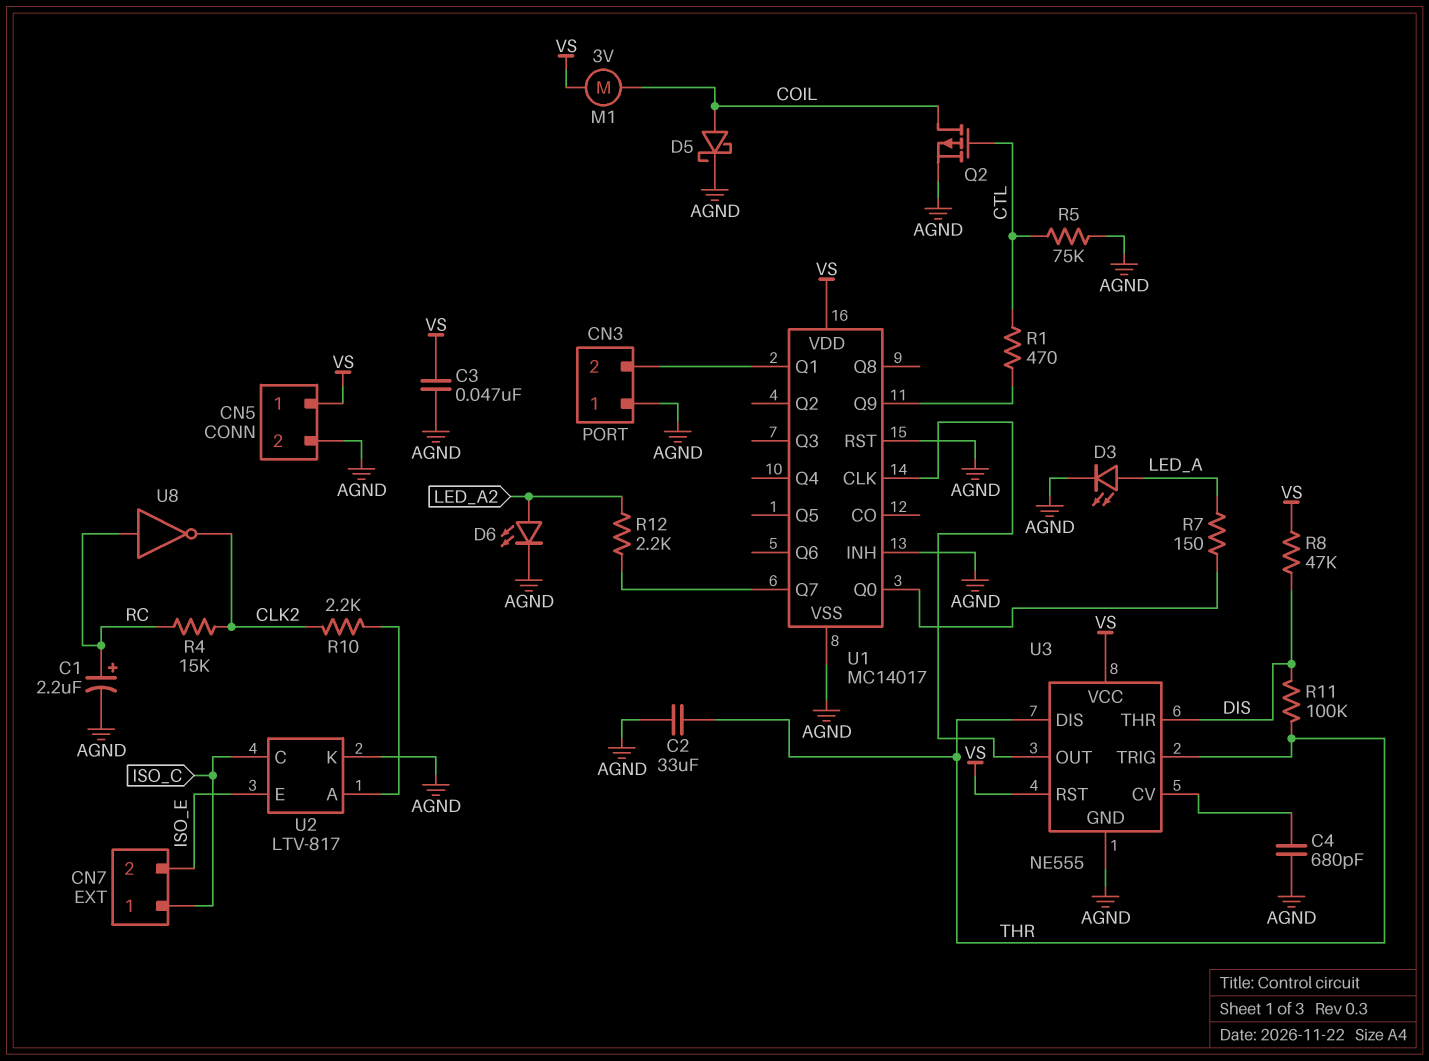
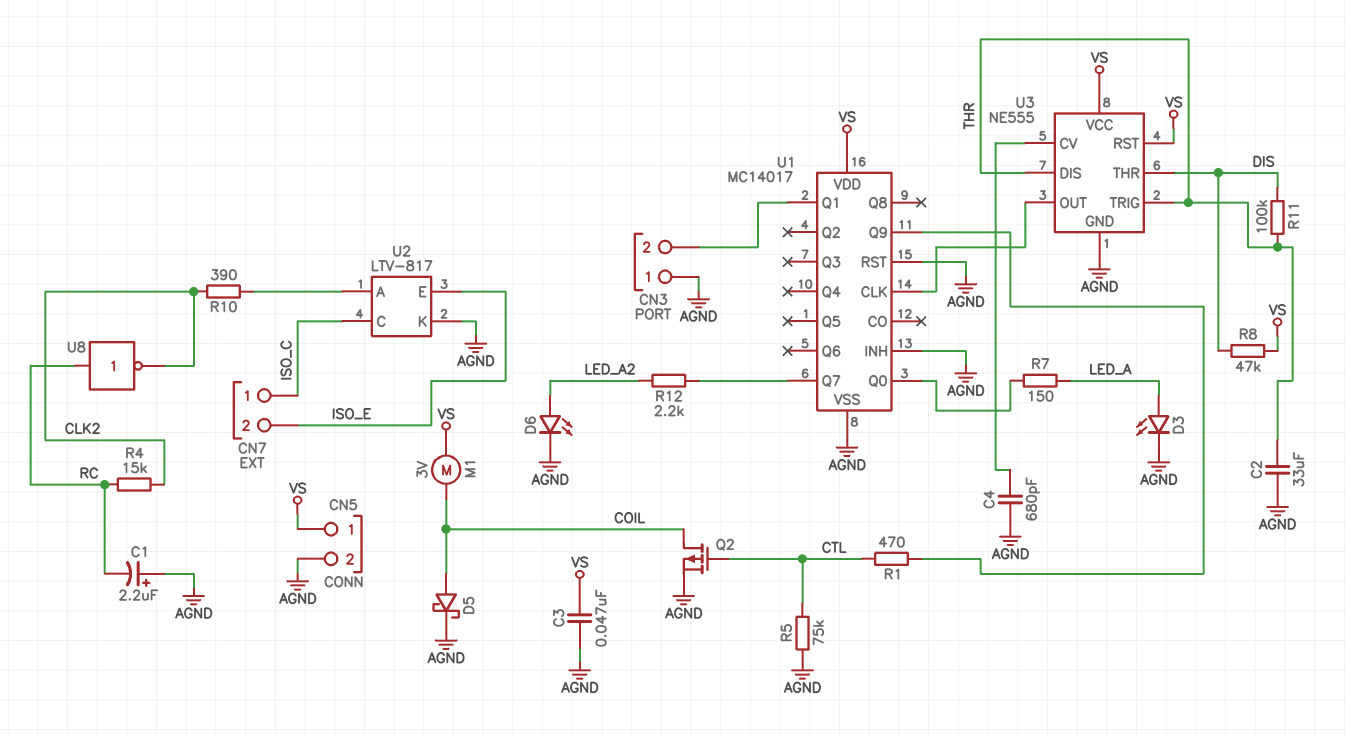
C1: 2.2uF (plus RC, minus AGND) -> 2.2uF (plus AGND, minus RC)
R10: 2.2k (CLK2, U2/A) -> 390 (CLK2, U2/A)

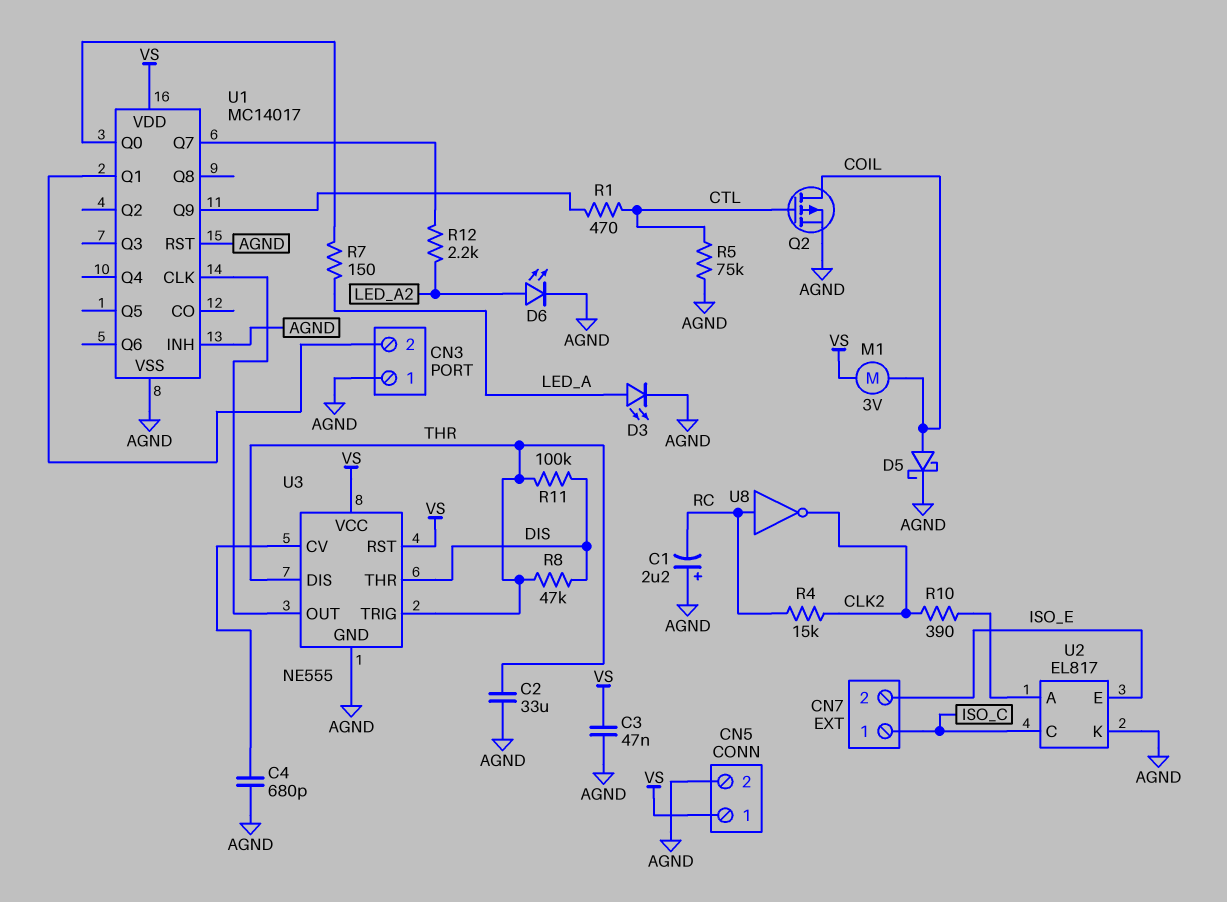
R8: 47k (DIS, VS) -> 47k (DIS, THR)
U2: LTV-817 -> EL817

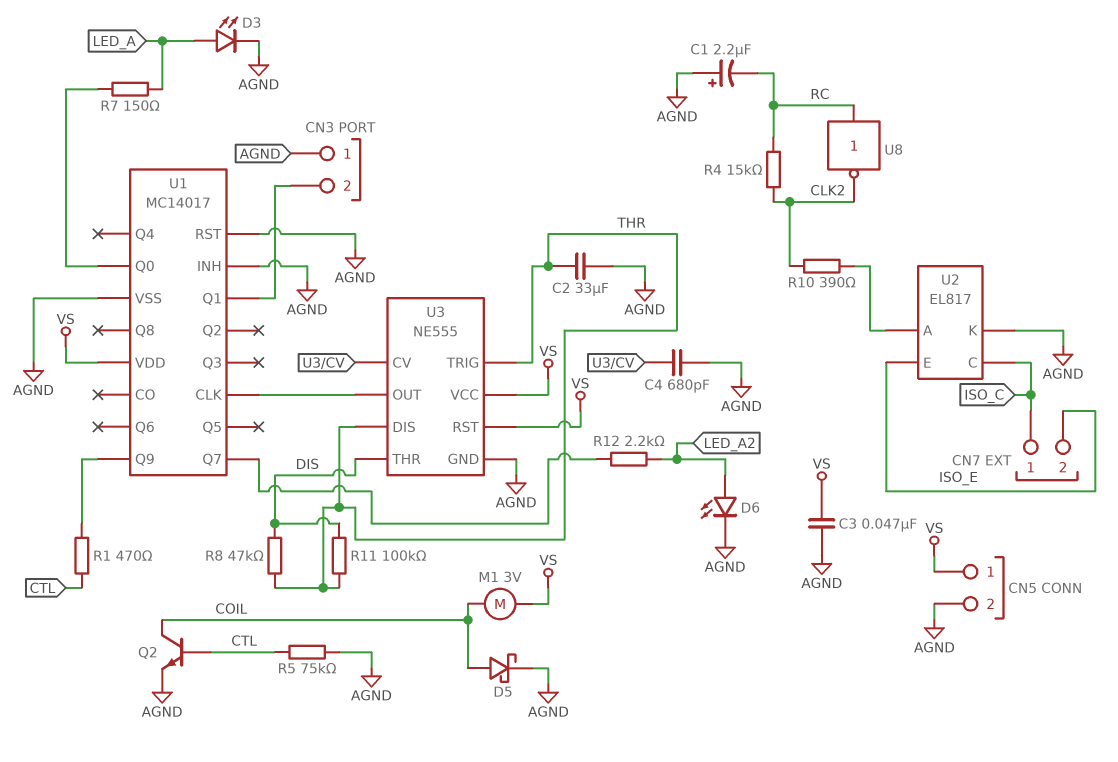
Q2: PMOS (G CTL, D COIL, S AGND) -> NPN (B CTL, C COIL, E AGND)

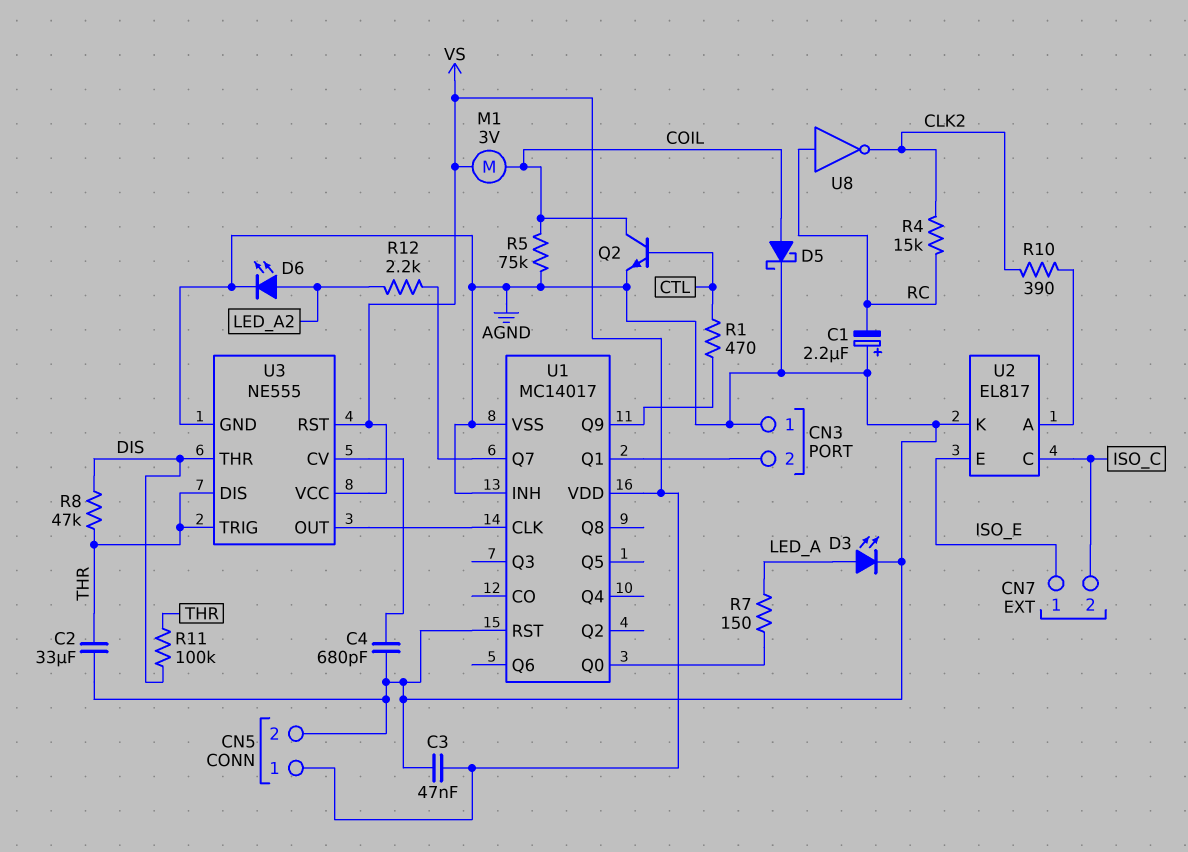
CN7 pin 1: ISO_C -> ISO_E
CN7 pin 2: ISO_E -> ISO_C
R5: 75k (AGND, CTL) -> 75k (AGND, COIL)

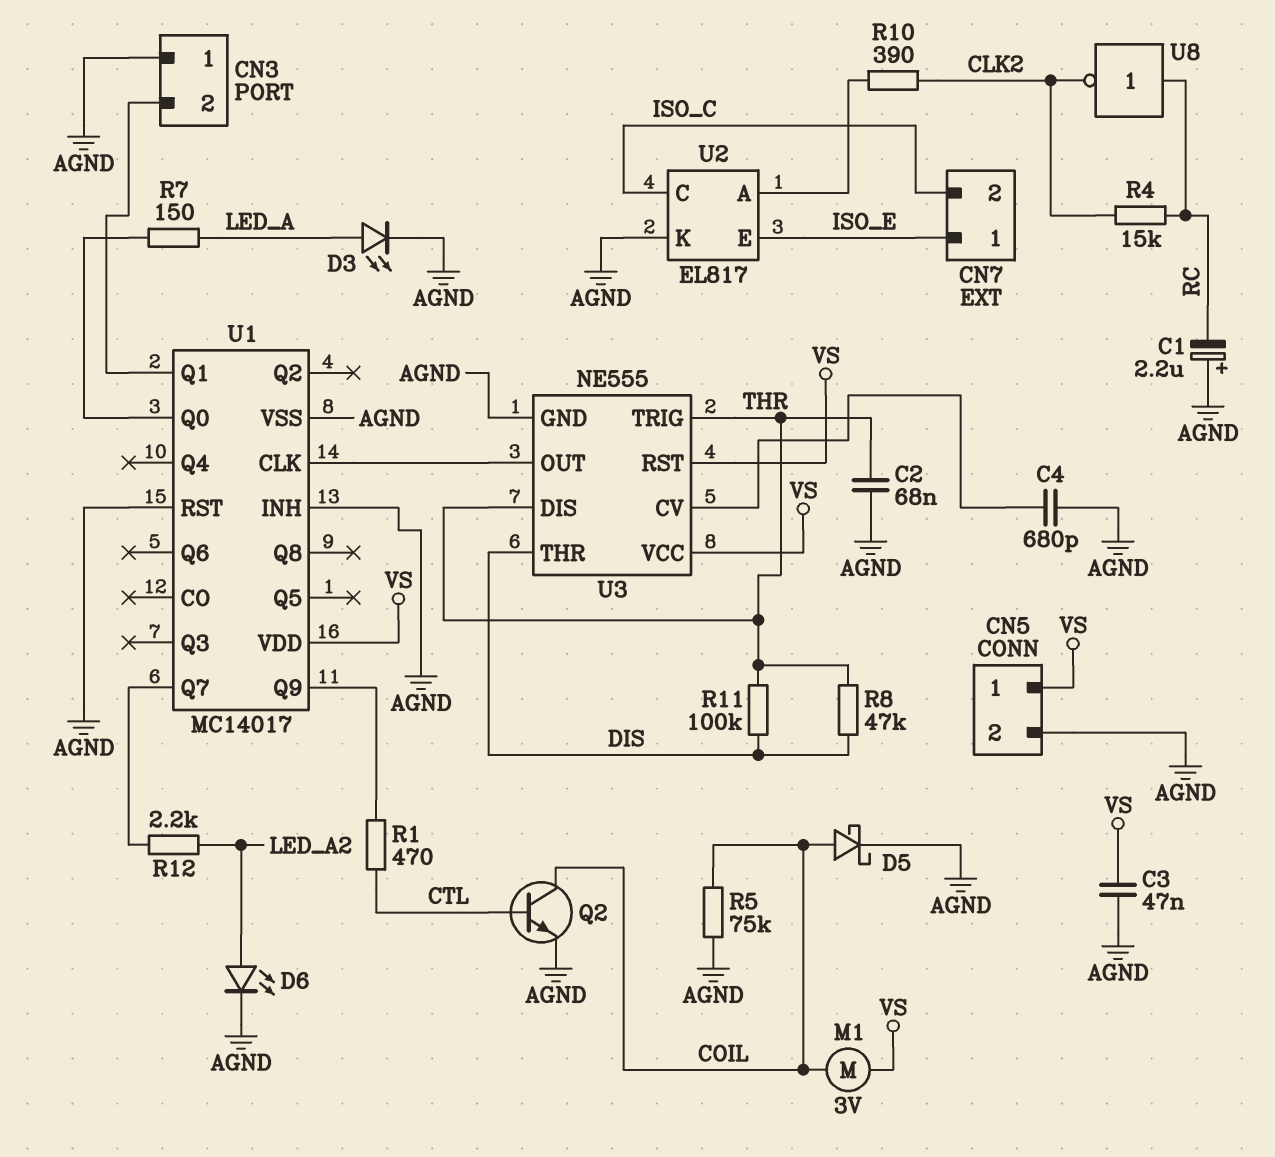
C2: 33uF (AGND, THR) -> 68nF (AGND, THR)

